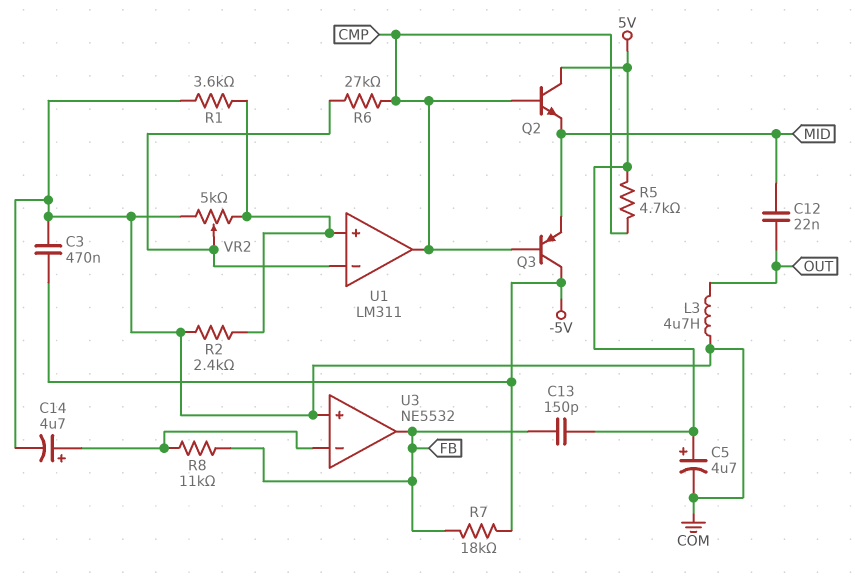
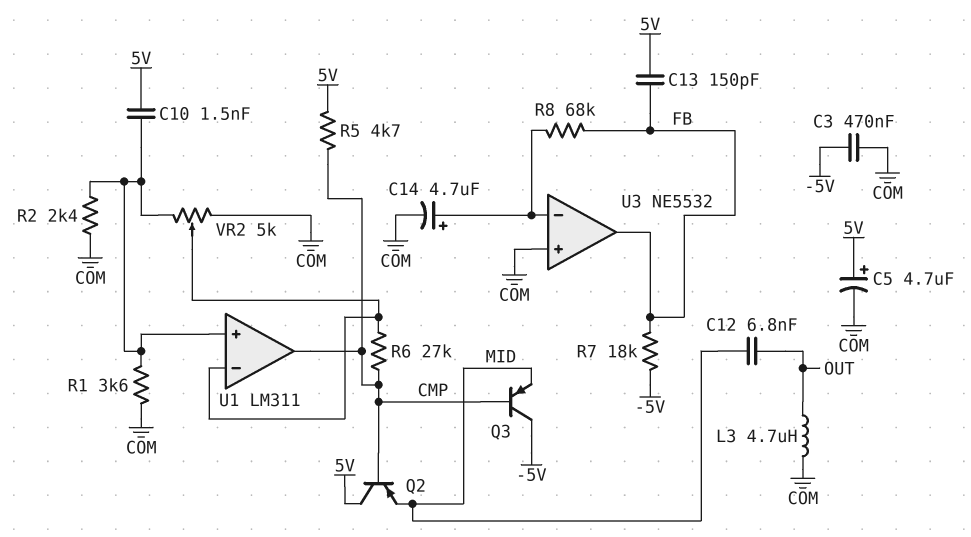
C10: none -> 1.5nF (5V, U1/in+)
C12: 22nF (MID, OUT) -> 6.8nF (MID, OUT)
Q2: NPN (B CMP, C 5V, E MID) -> PNP (B CMP, C 5V, E MID)
R8: 11k (FB, U3/in-) -> 68k (FB, U3/in-)

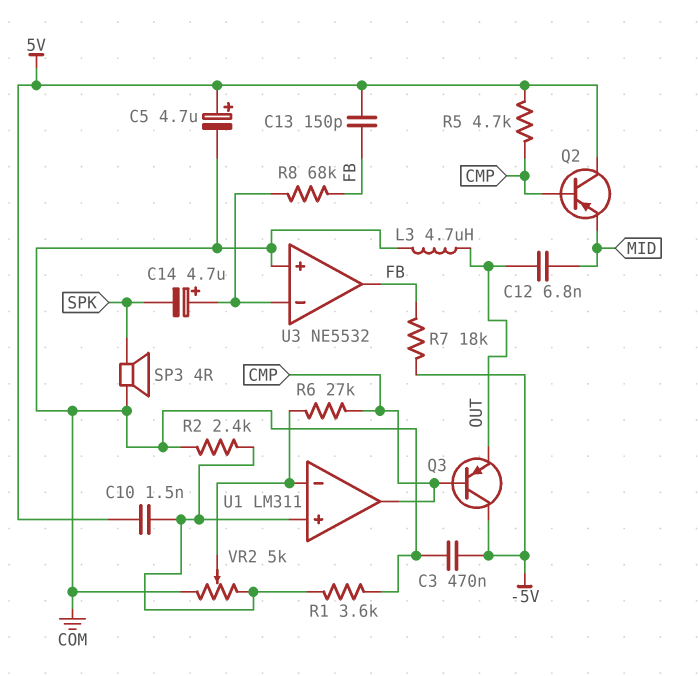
C14: 4.7uF (plus U3/in-, minus COM) -> 4.7uF (plus U3/in-, minus SPK)
Q3: PNP (B CMP, C -5V, E MID) -> PNP (B CMP, C -5V, E OUT)
SP3: none -> speaker 4R (COM, SPK)

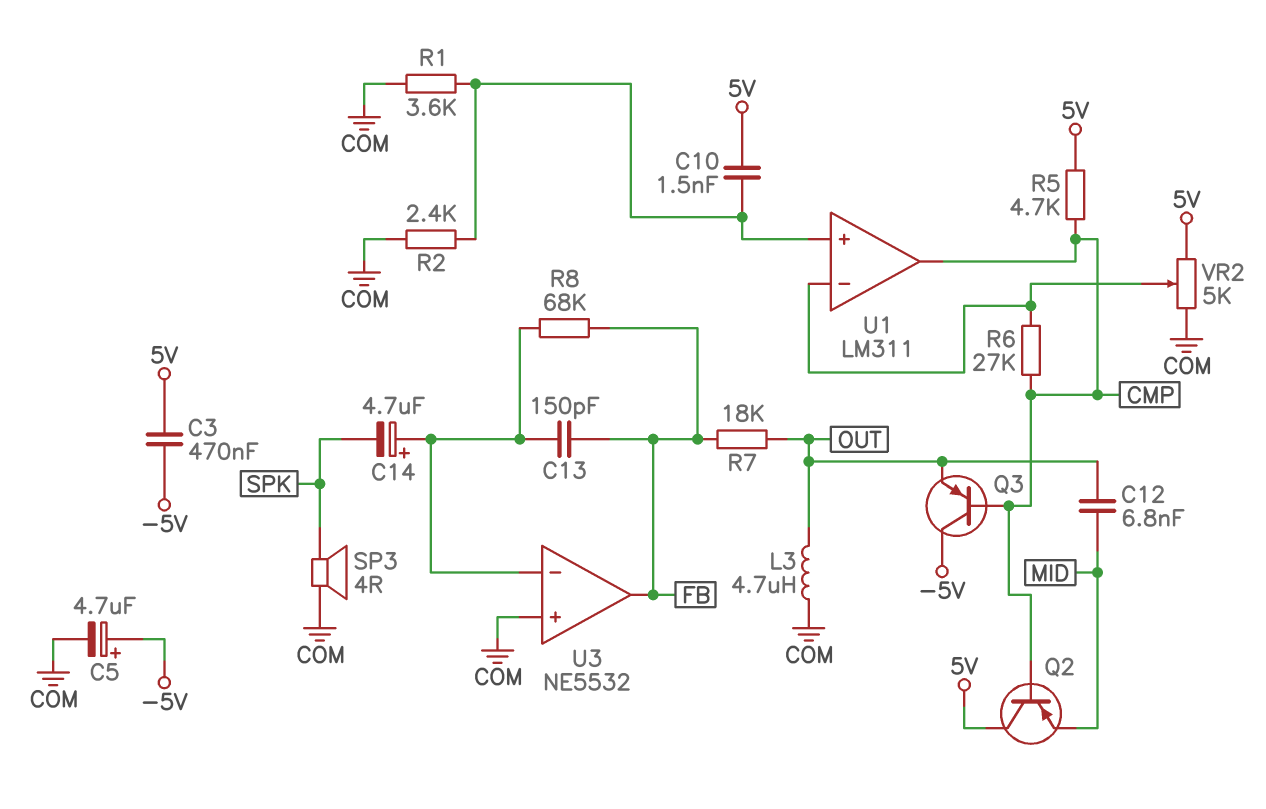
C3: 470nF (-5V, COM) -> 470nF (-5V, 5V)
C5: 4.7uF (plus 5V, minus COM) -> 4.7uF (plus -5V, minus COM)
C13: 150pF (5V, FB) -> 150pF (FB, U3/in-)
R7: 18k (-5V, FB) -> 18k (FB, OUT)
VR2: 5k (COM, U1/in+, wiper U1/in-) -> 5k (5V, COM, wiper U1/in-)

